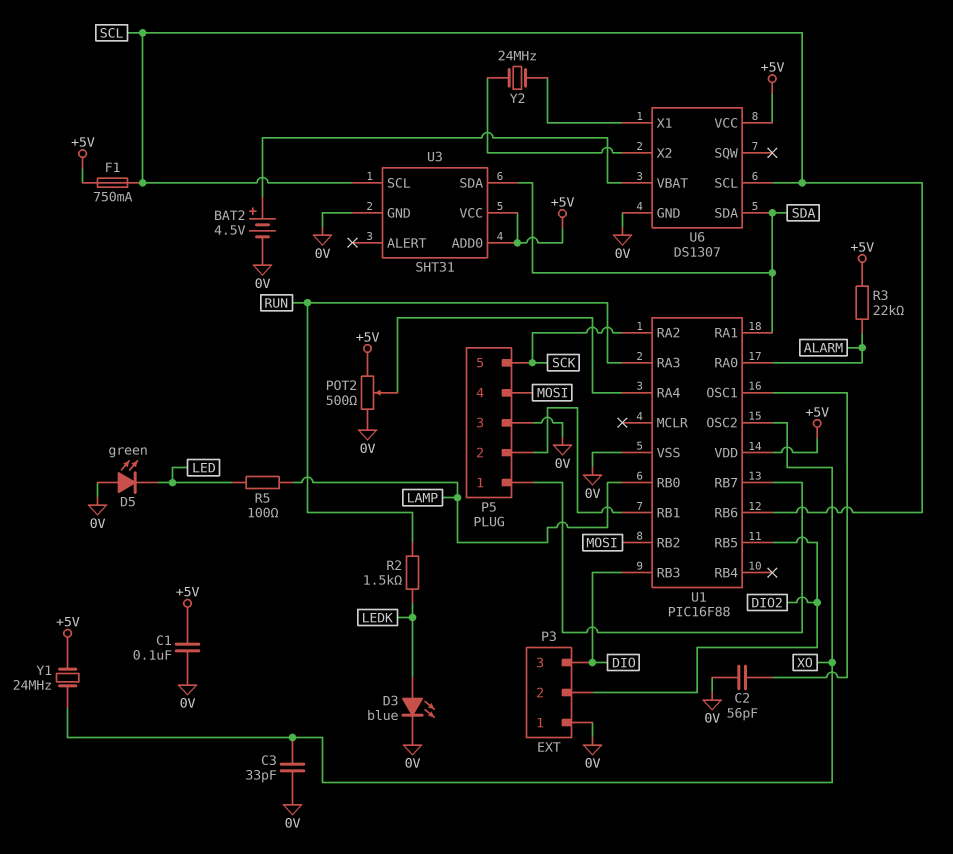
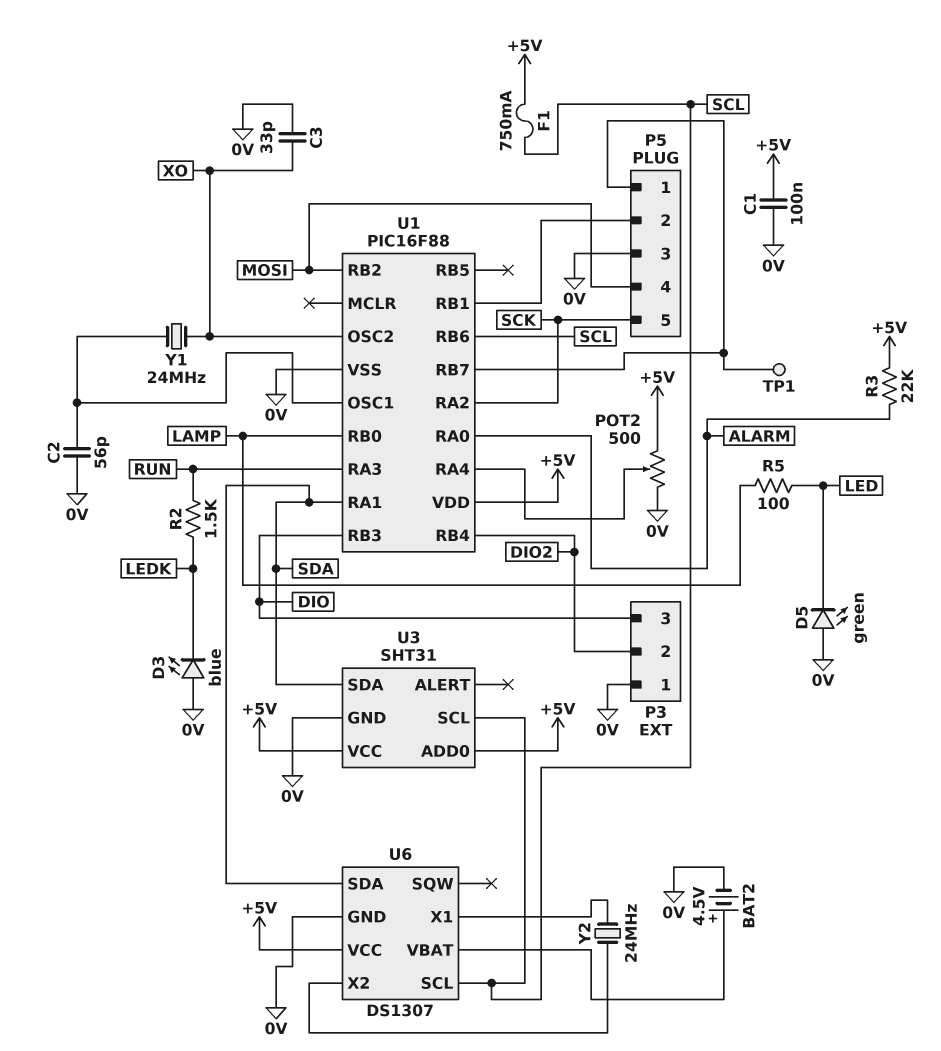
D3: LED blue (A LEDK, K 0V) -> LED blue (A 0V, K LEDK)
TP1: none -> test point (P5/1)
U1 pin RB4: none -> DIO2
U1 pin RB5: DIO2 -> none
Y1: 24MHz (+5V, XO) -> 24MHz (U1/OSC1, XO)

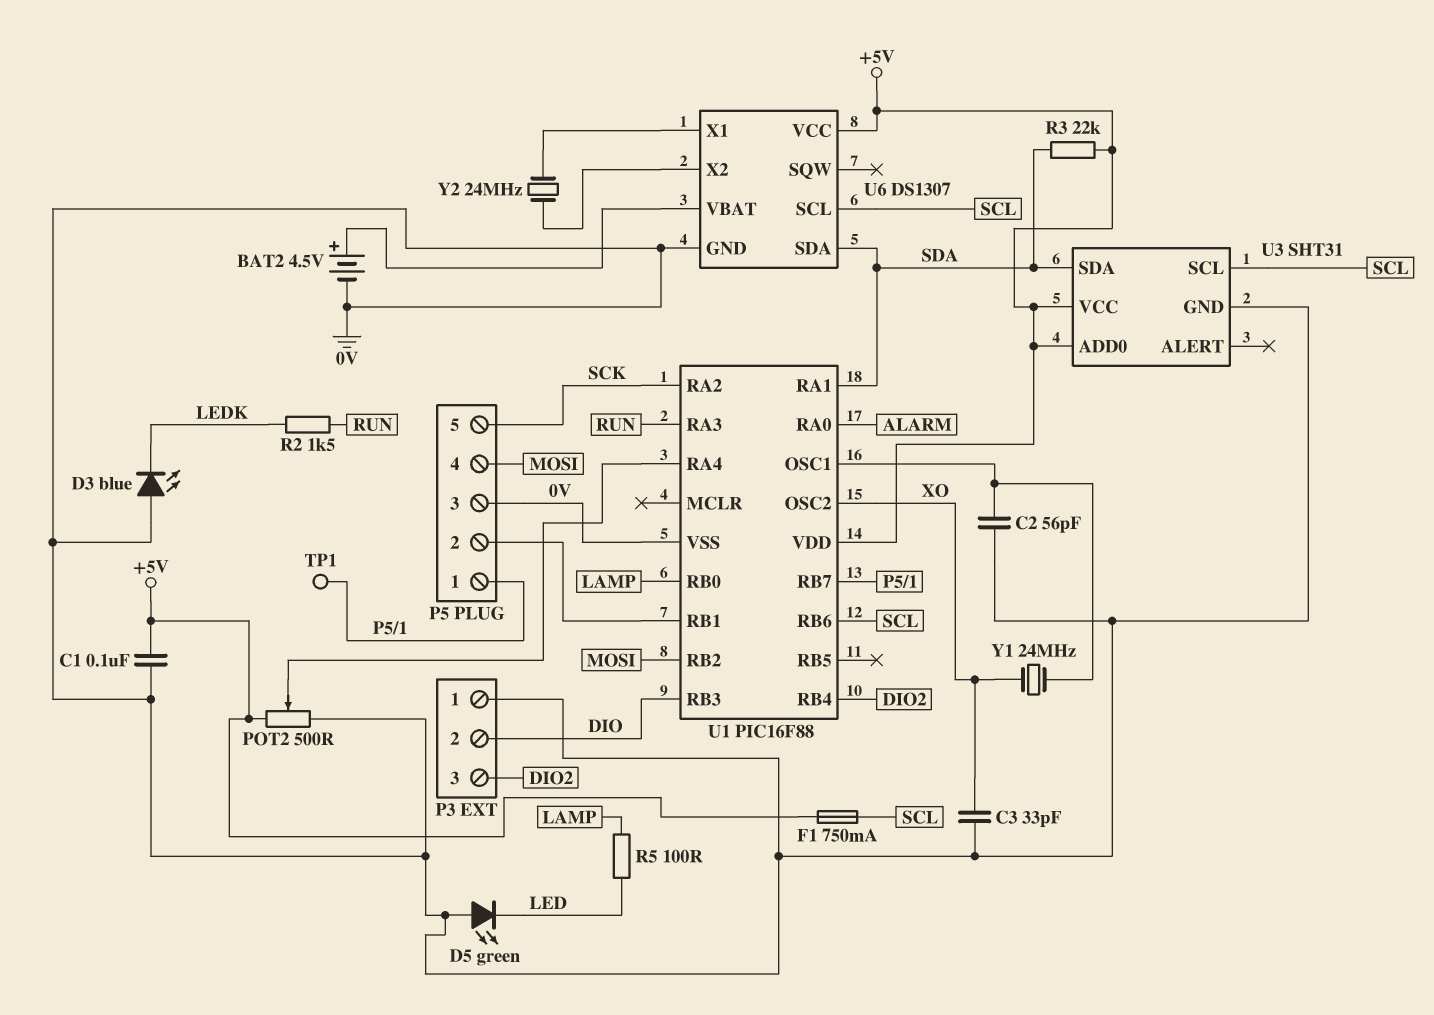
P3 pin 2: DIO2 -> DIO
P3 pin 3: DIO -> DIO2
R3: 22k (+5V, ALARM) -> 22k (+5V, SDA)

